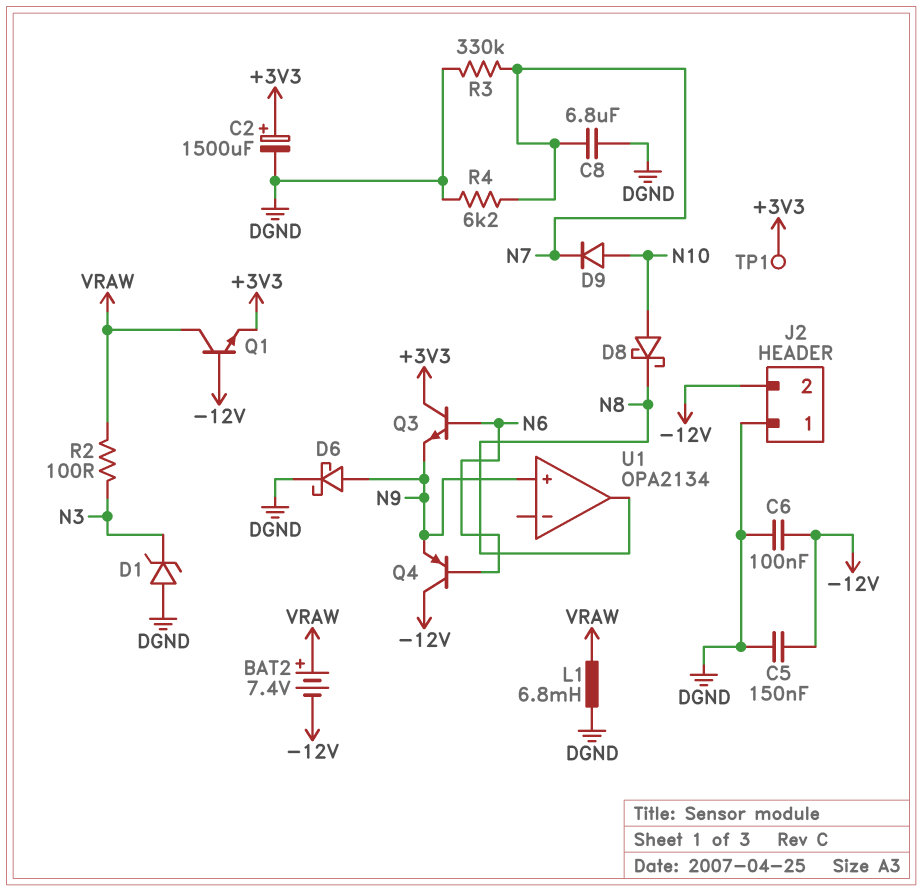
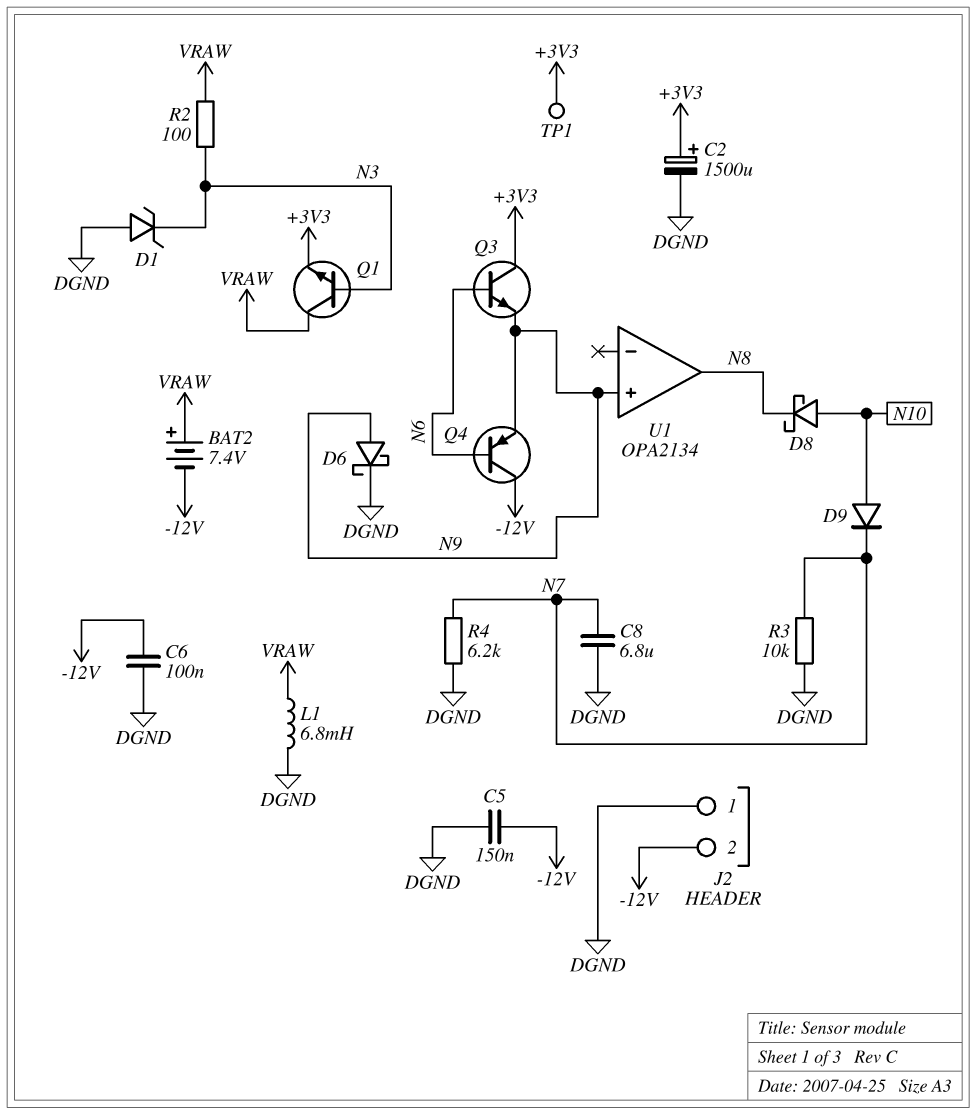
Q1: NPN (B -12V, C VRAW, E +3V3) -> NPN (B N3, C VRAW, E +3V3)
R3: 330k (DGND, N7) -> 10k (DGND, N7)

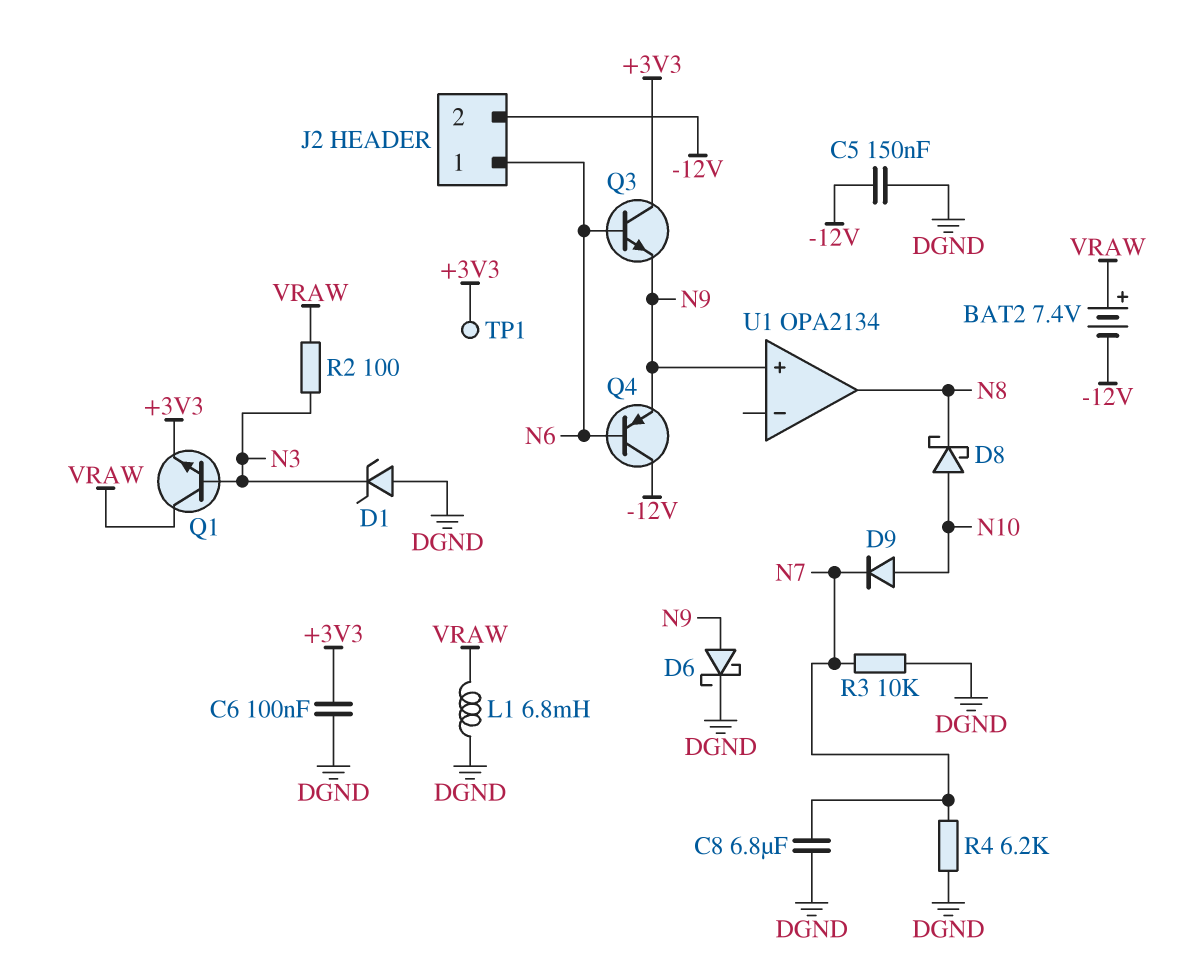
C2: 1500uF (plus +3V3, minus DGND) -> none
C6: 100nF (-12V, DGND) -> 100nF (+3V3, DGND)
J2 pin 1: DGND -> N6

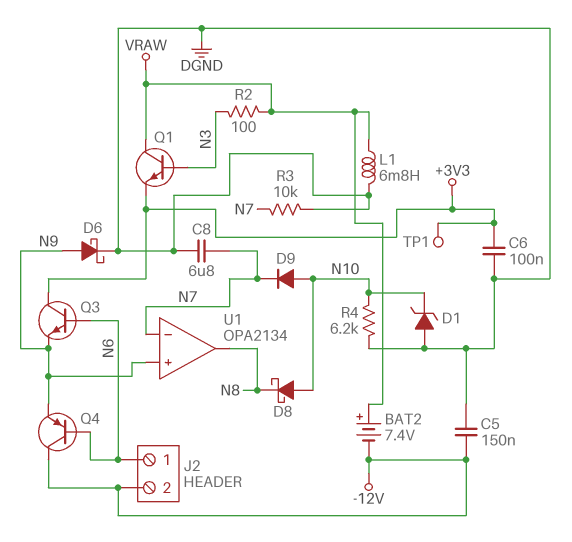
D1: zener (A DGND, K N3) -> zener (A DGND, K N10)
R4: 6.2k (DGND, N7) -> 6.2k (DGND, N10)
U1 pin in-: none -> N7

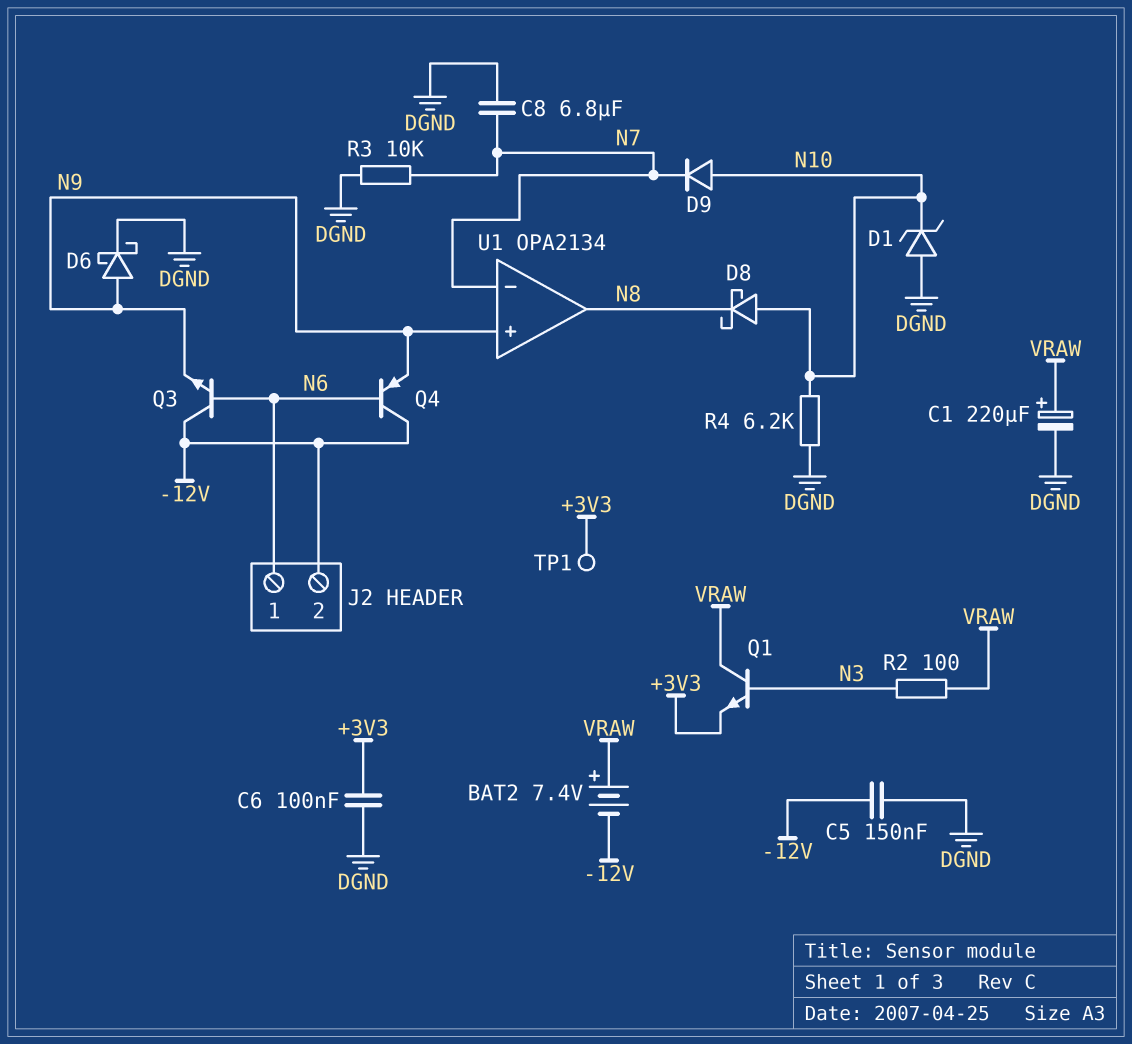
C1: none -> 220uF (plus VRAW, minus DGND)
L1: 6.8mH (DGND, VRAW) -> none
Q3: NPN (B N6, C +3V3, E N9) -> NPN (B N6, C -12V, E N9)

